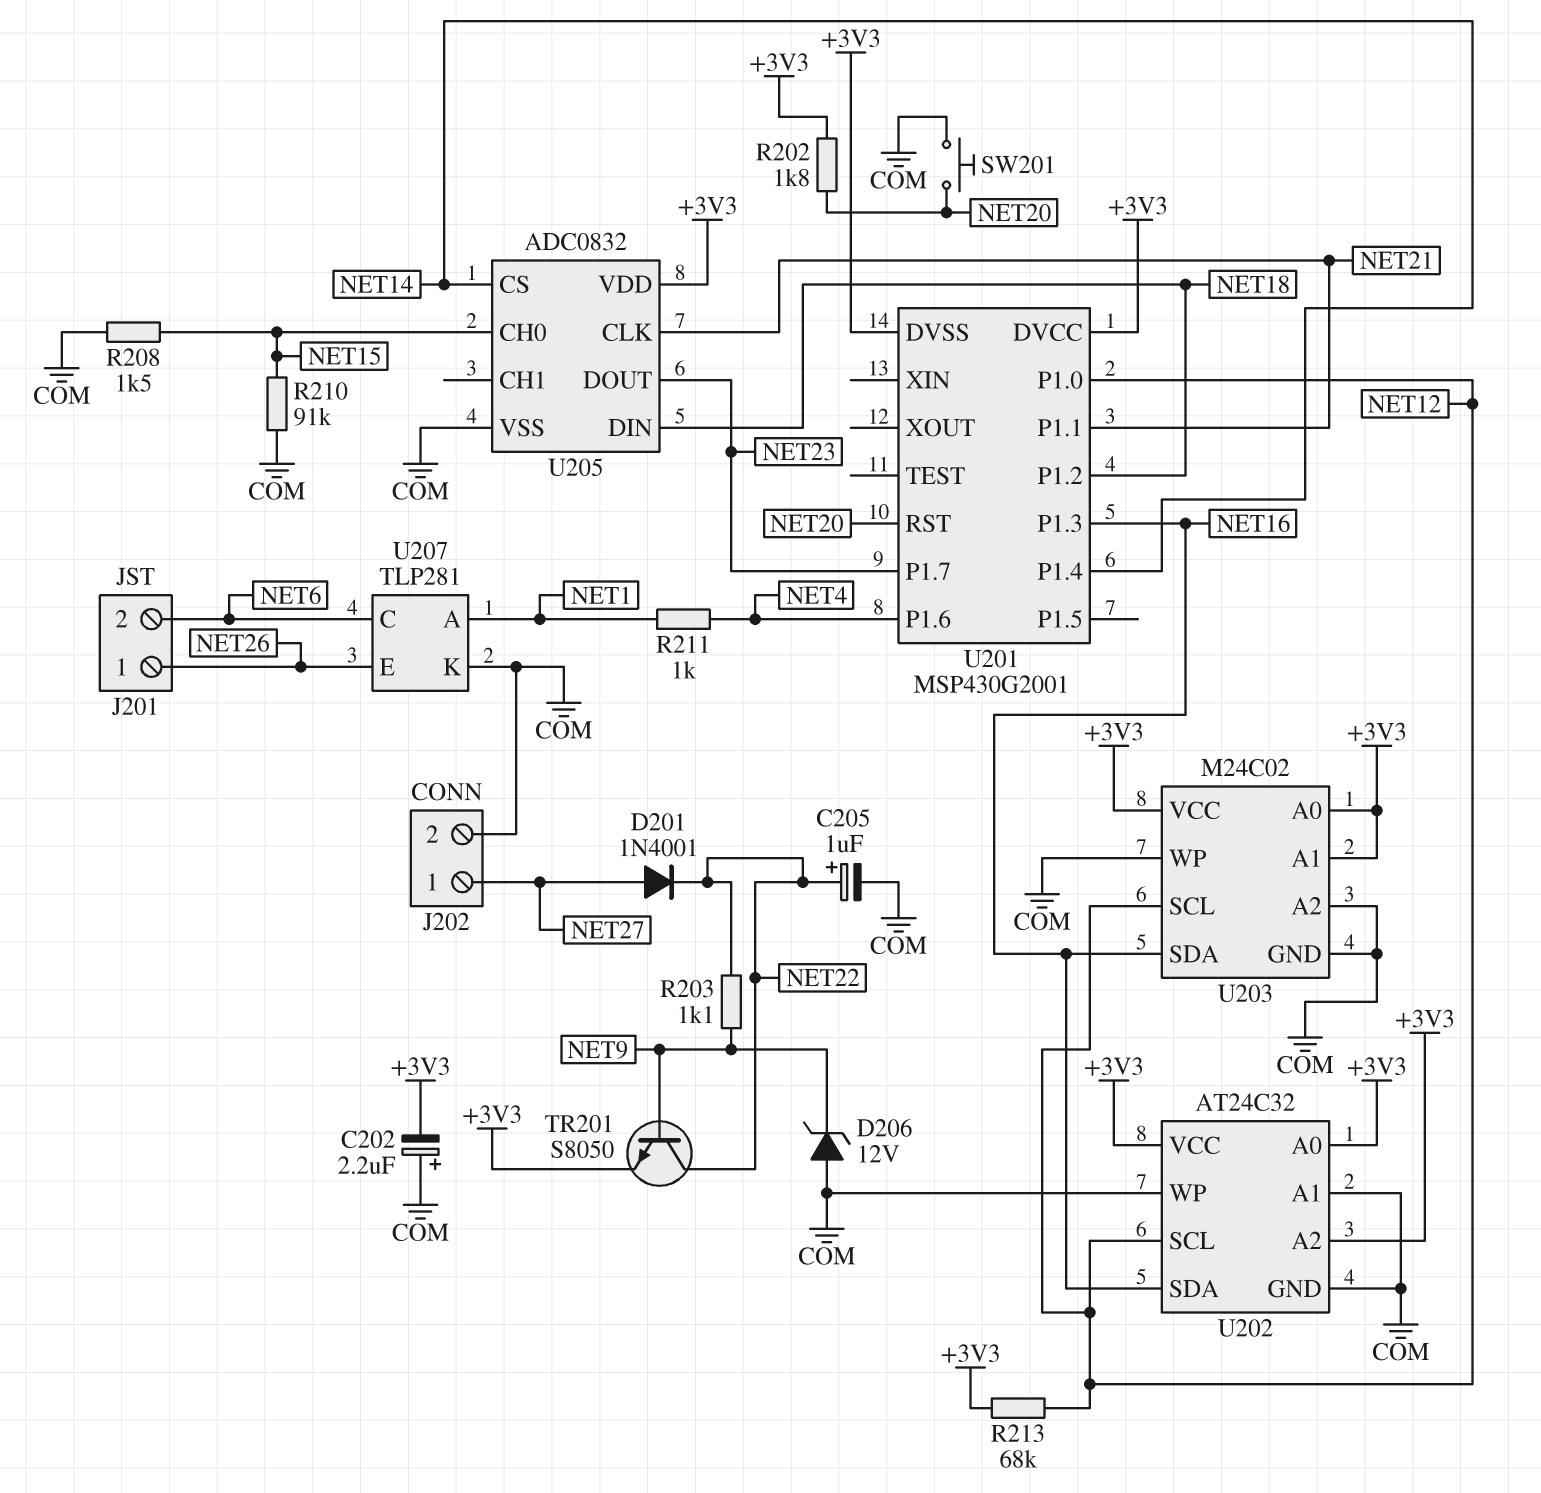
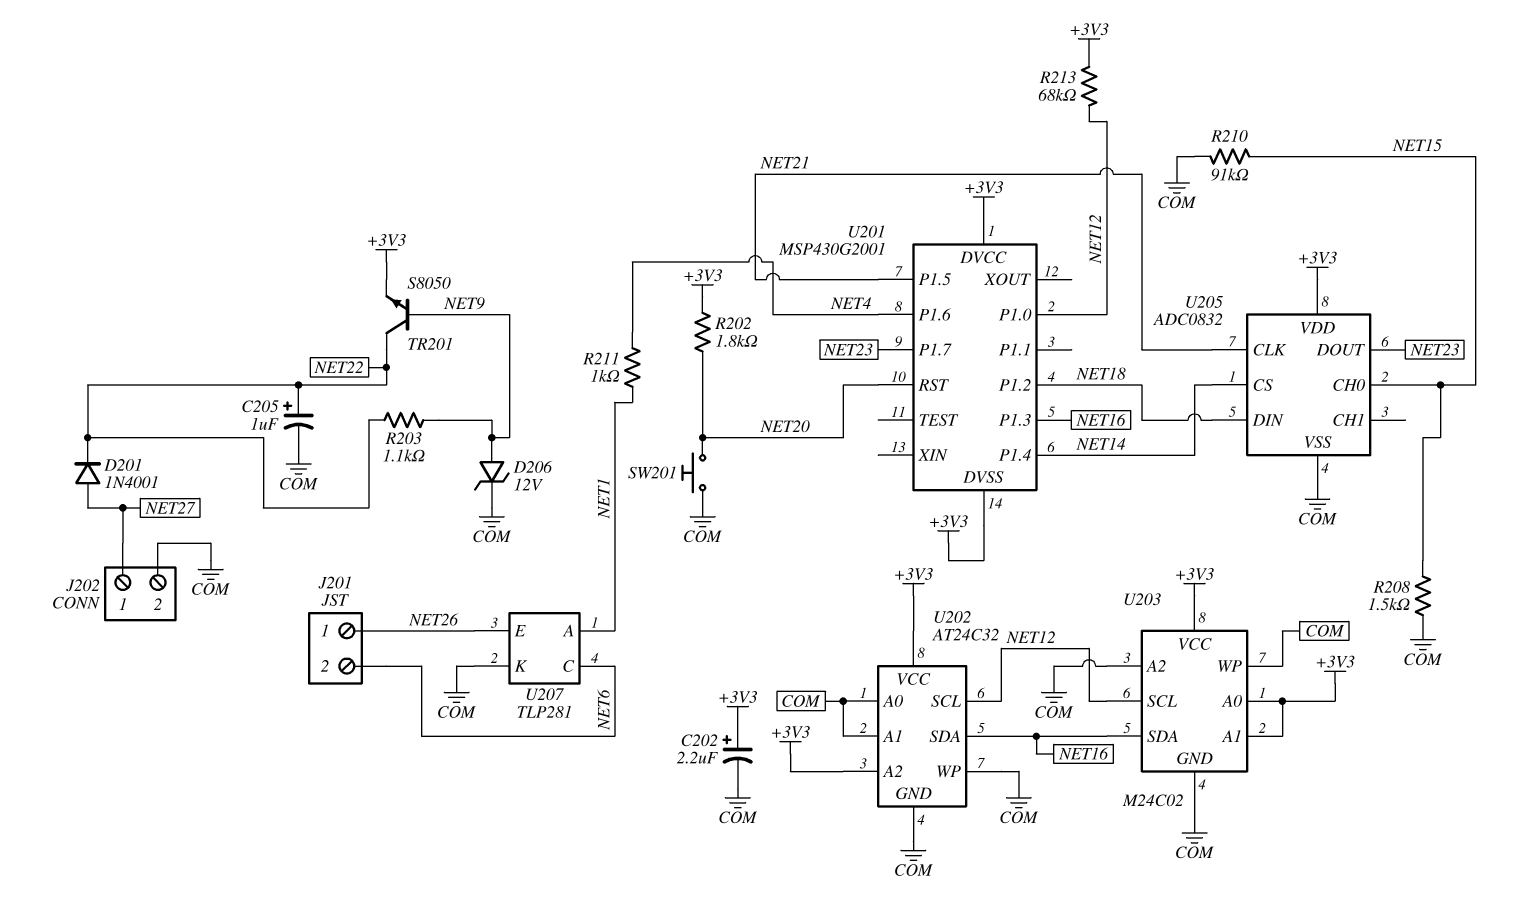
C202: 2.2uF (plus COM, minus +3V3) -> 2.2uF (plus +3V3, minus COM)
D206: zener 12V (A COM, K NET9) -> zener 12V (A NET9, K COM)
U201 pin P1.1: NET21 -> none
U201 pin P1.5: none -> NET21
U202 pin A0: +3V3 -> COM

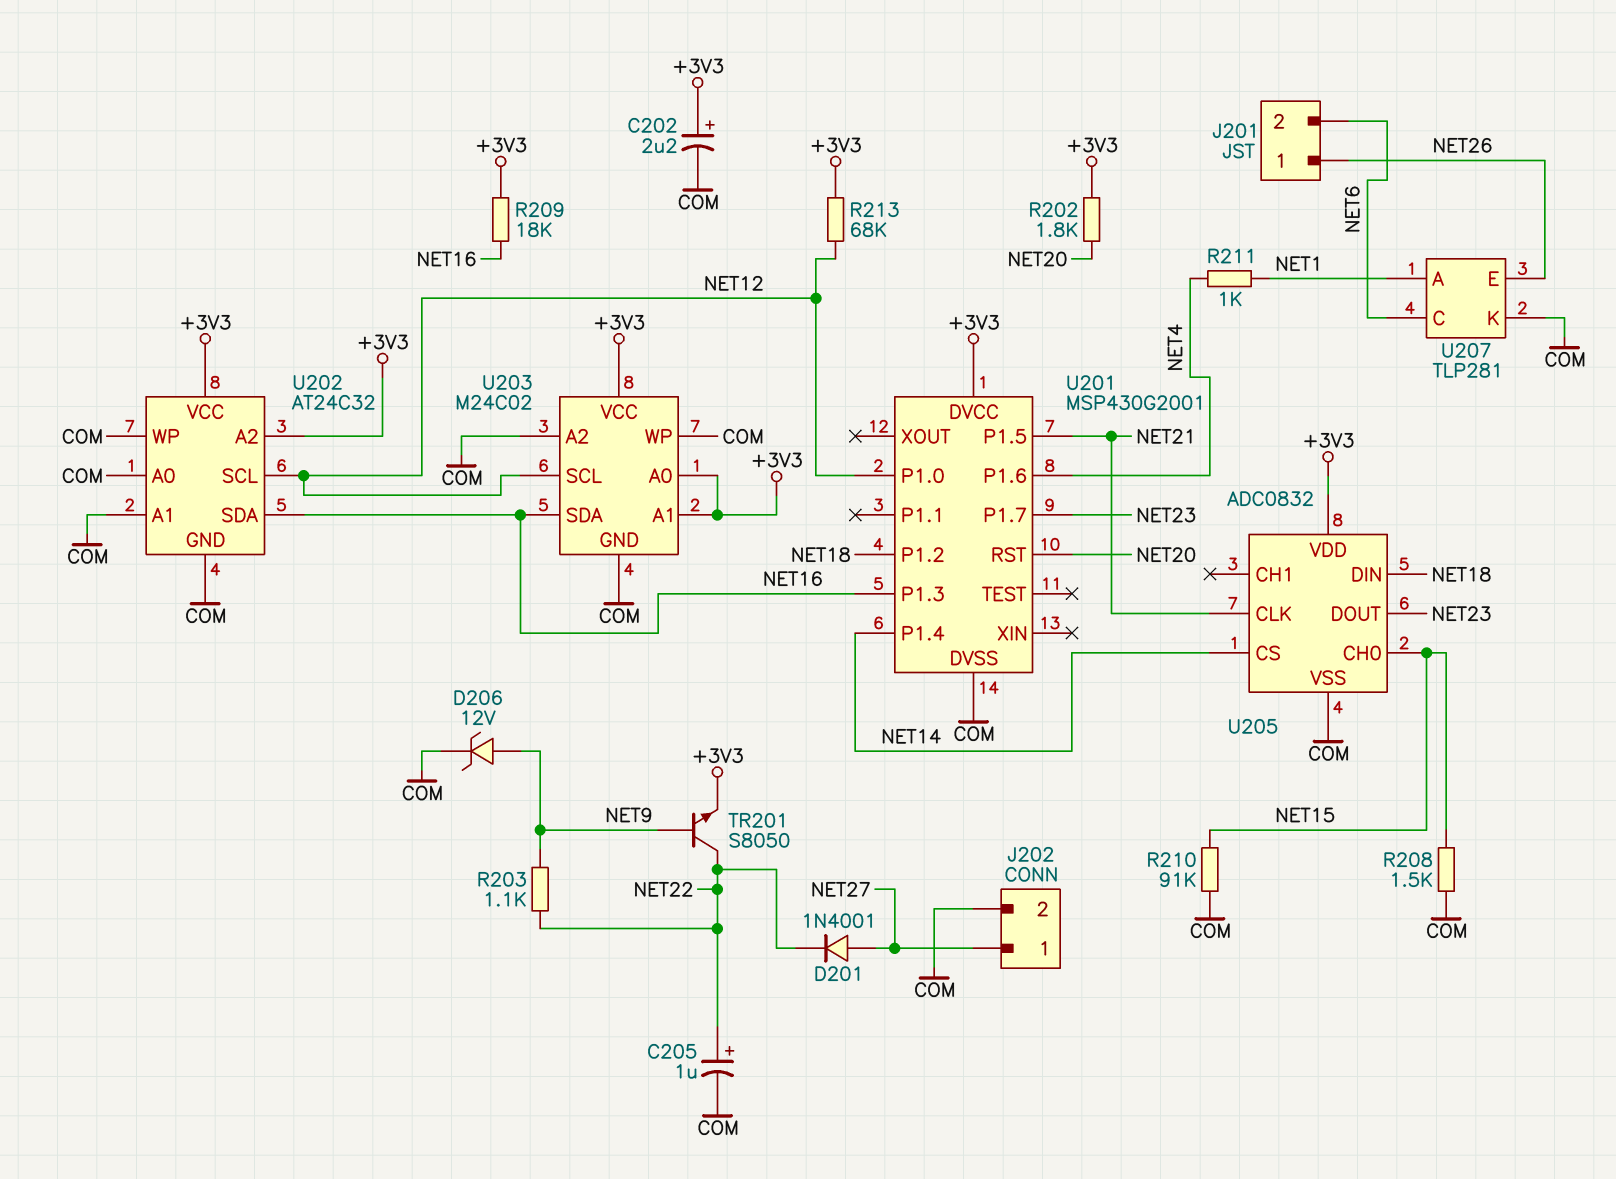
R209: none -> 18k (+3V3, NET16)
SW201: button (COM, NET20) -> none
U201 pin DVSS: +3V3 -> COM

